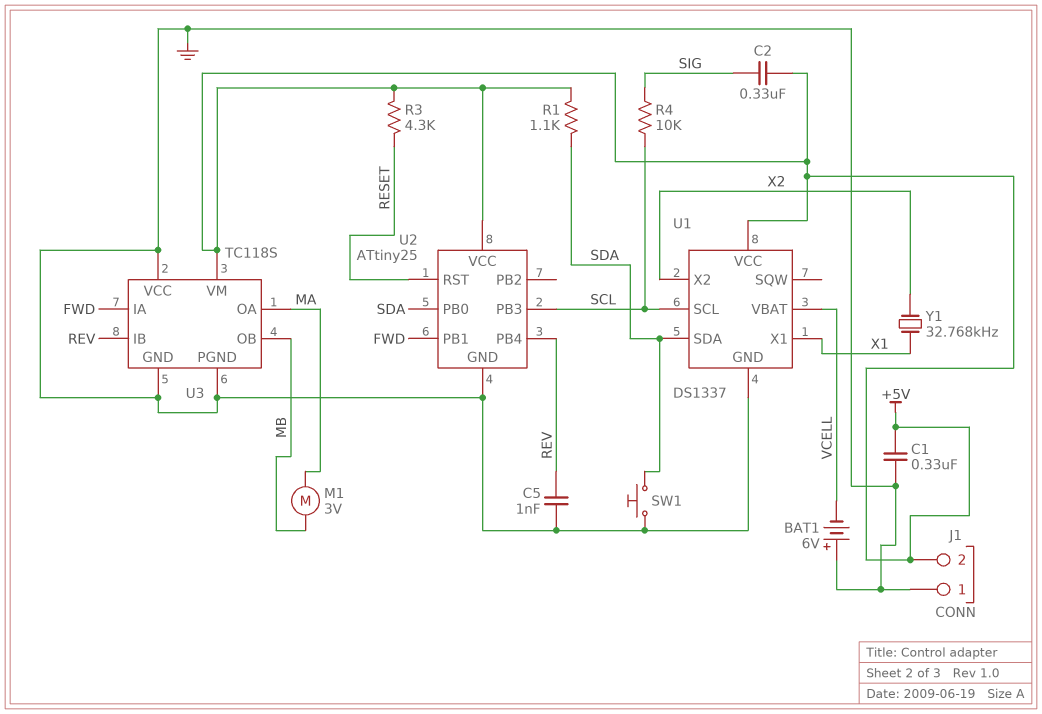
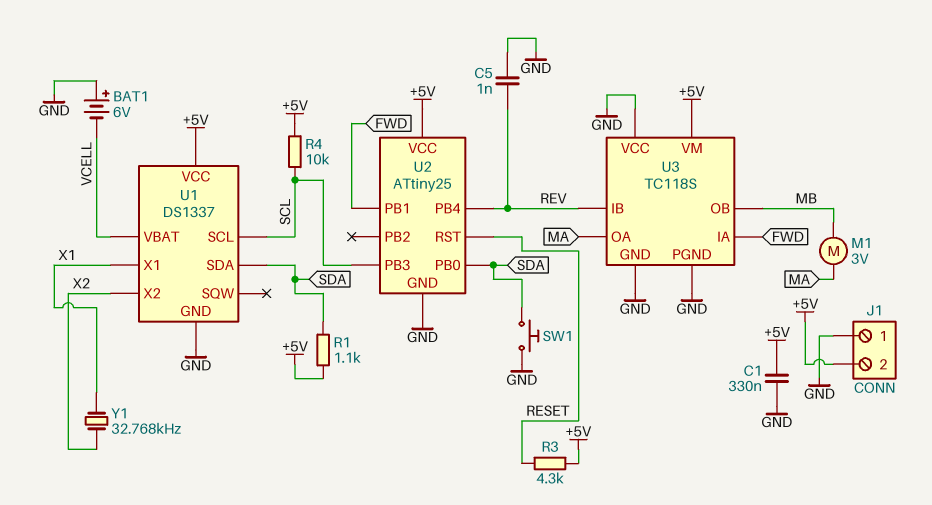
C2: 330nF (+5V, SIG) -> none
R4: 10k (SCL, SIG) -> 10k (+5V, SCL)

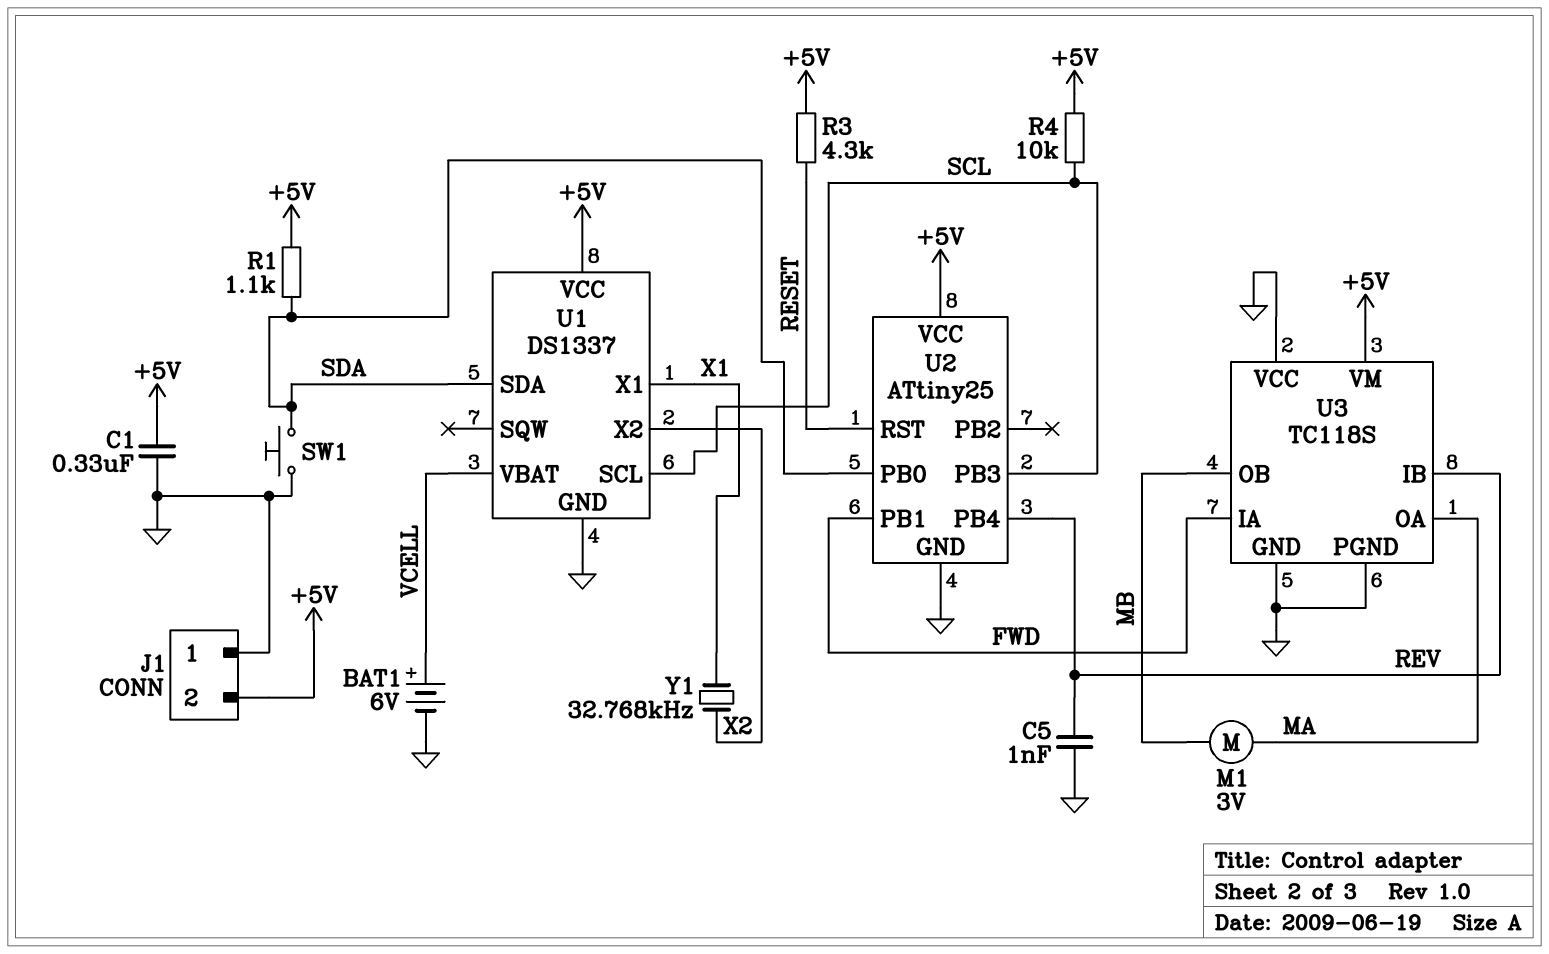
BAT1: 6V (plus GND, minus VCELL) -> 6V (plus VCELL, minus GND)

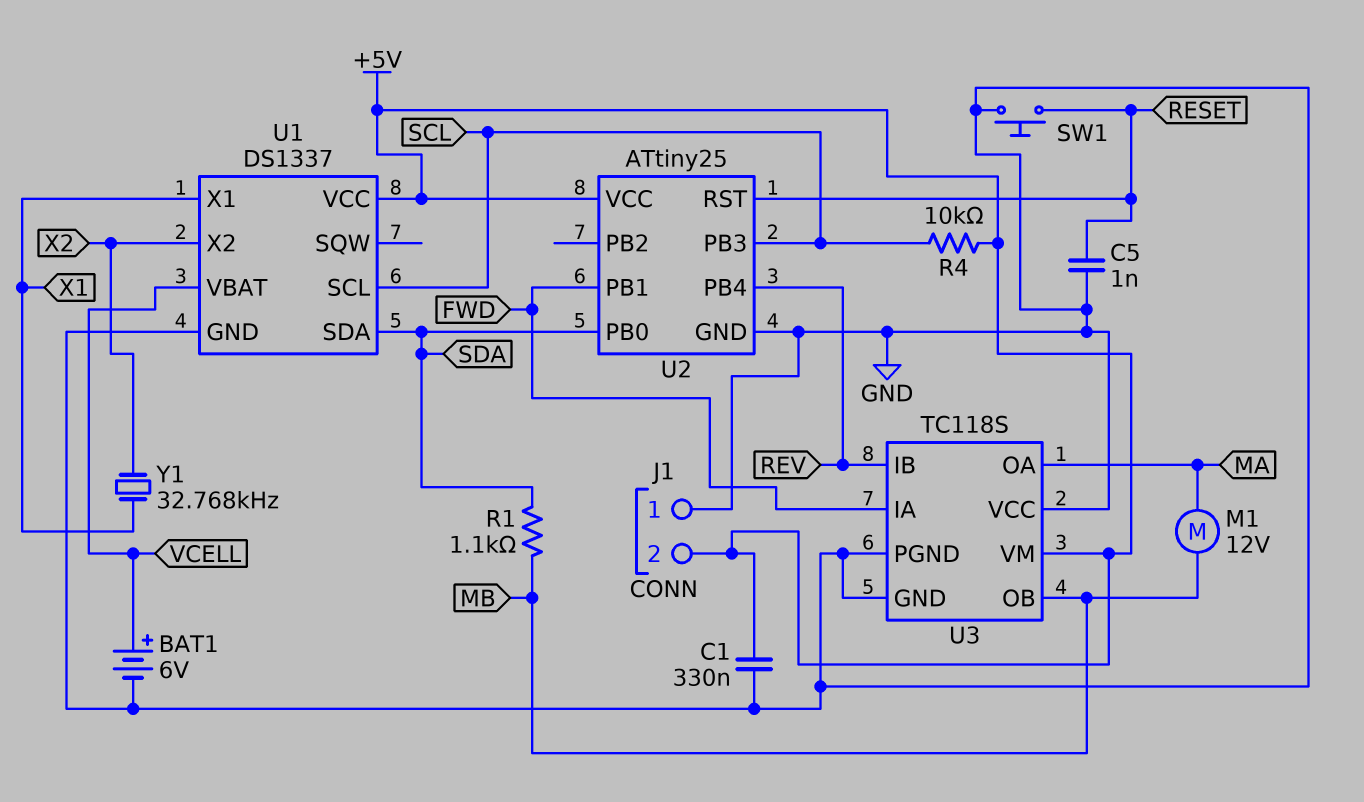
C5: 1nF (GND, REV) -> 1nF (GND, RESET)
M1: motor 3V (MA, MB) -> motor 12V (MA, MB)
R1: 1.1k (+5V, SDA) -> 1.1k (MB, SDA)
R3: 4.3k (+5V, RESET) -> none
SW1: button (GND, SDA) -> button (GND, RESET)

